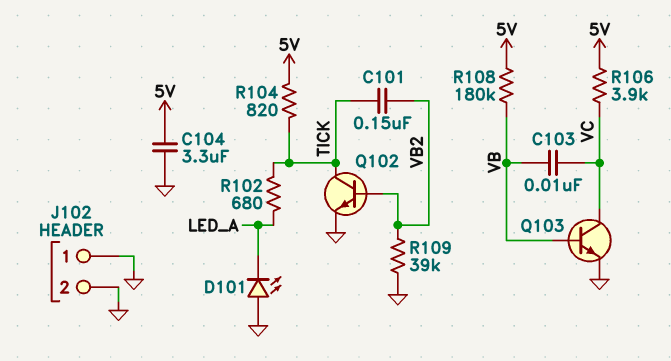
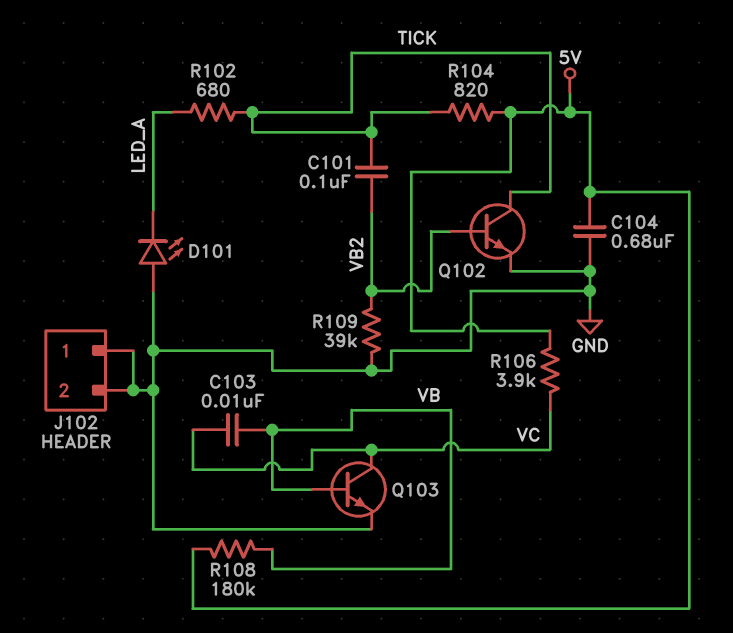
C101: 150nF (TICK, VB2) -> 100nF (TICK, VB2)
C104: 3.3uF (5V, GND) -> 680nF (5V, GND)

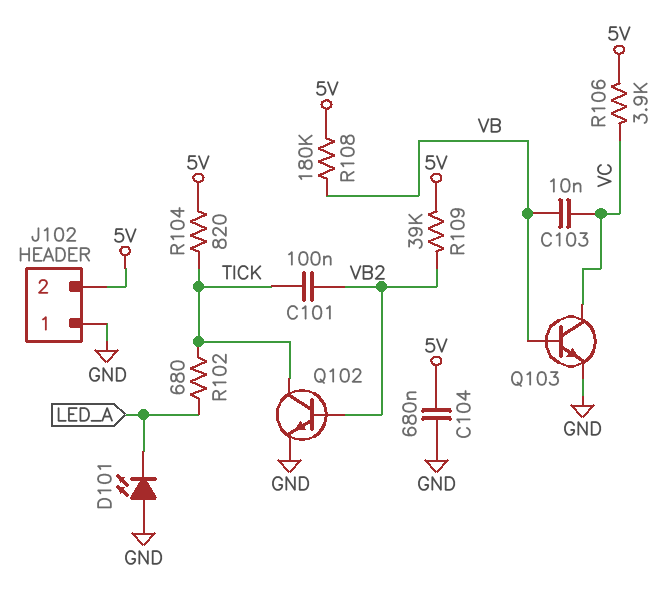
J102 pin 2: GND -> 5V
R109: 39k (GND, VB2) -> 39k (5V, VB2)

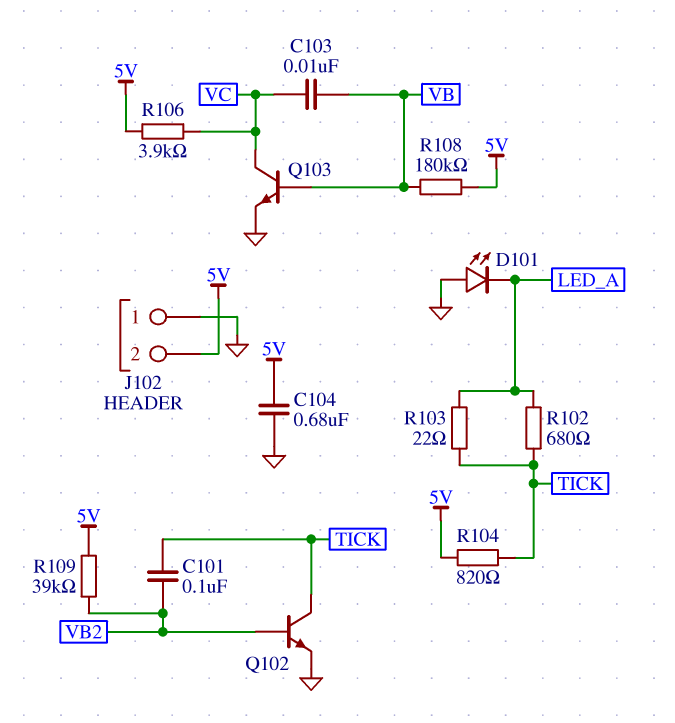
R103: none -> 22 (LED_A, TICK)

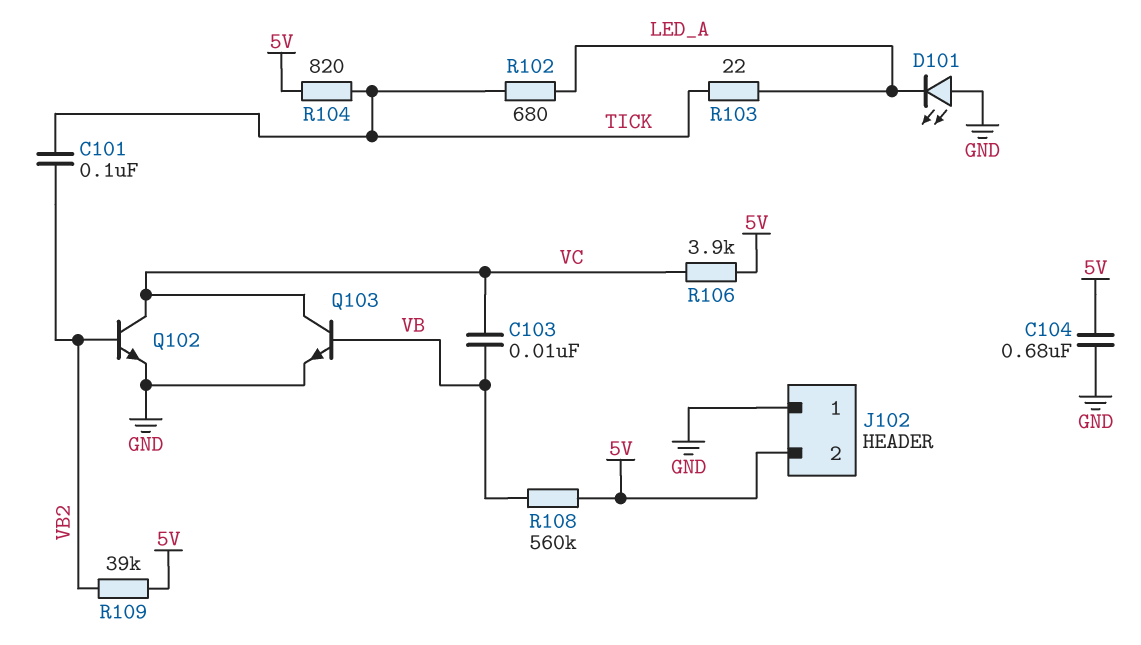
Q102: NPN (B VB2, C TICK, E GND) -> NPN (B VB2, C VC, E GND)
R108: 180k (5V, VB) -> 560k (5V, VB)

